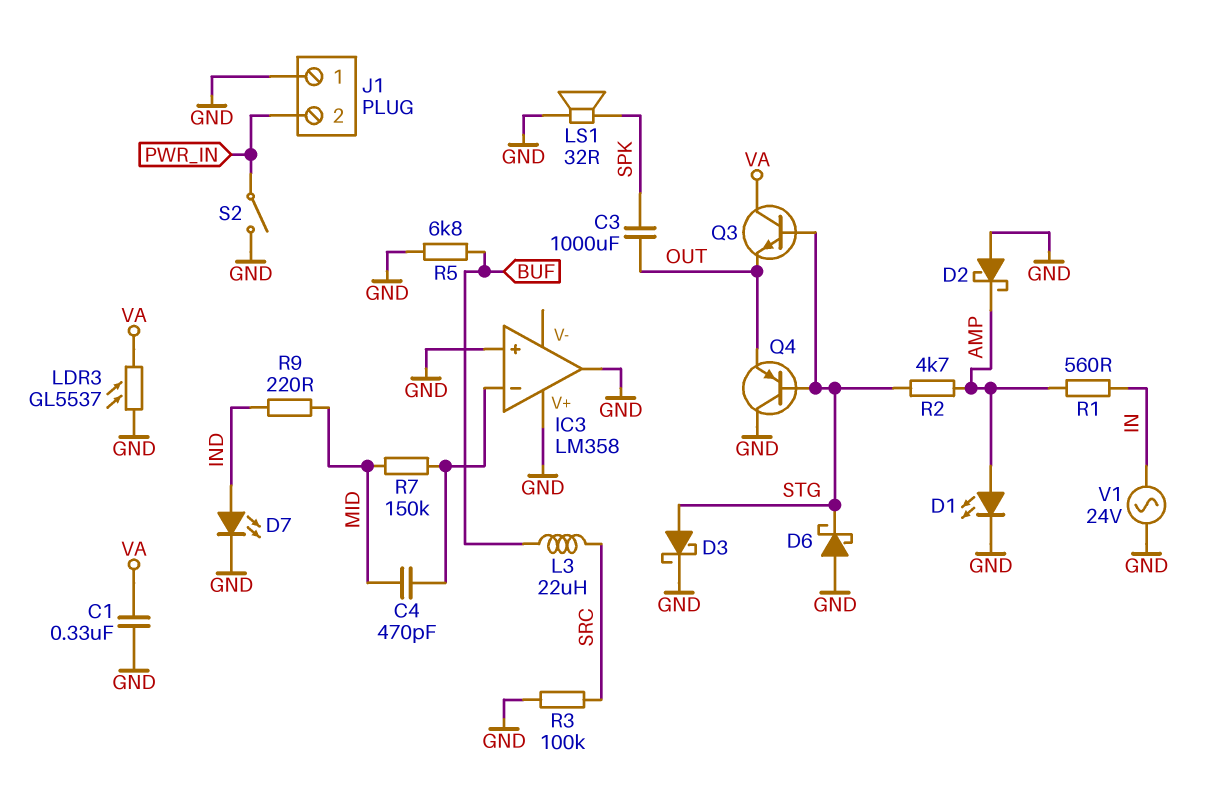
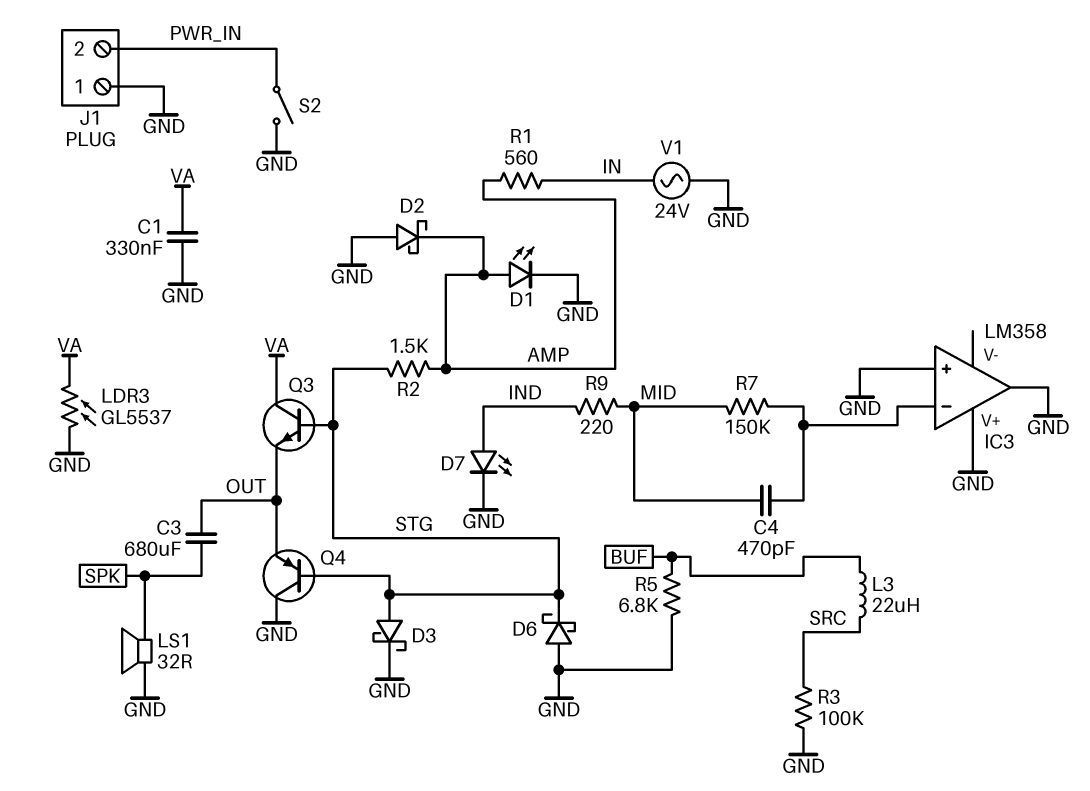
C3: 1000uF (OUT, SPK) -> 680uF (OUT, SPK)
R2: 4.7k (AMP, STG) -> 1.5k (AMP, STG)

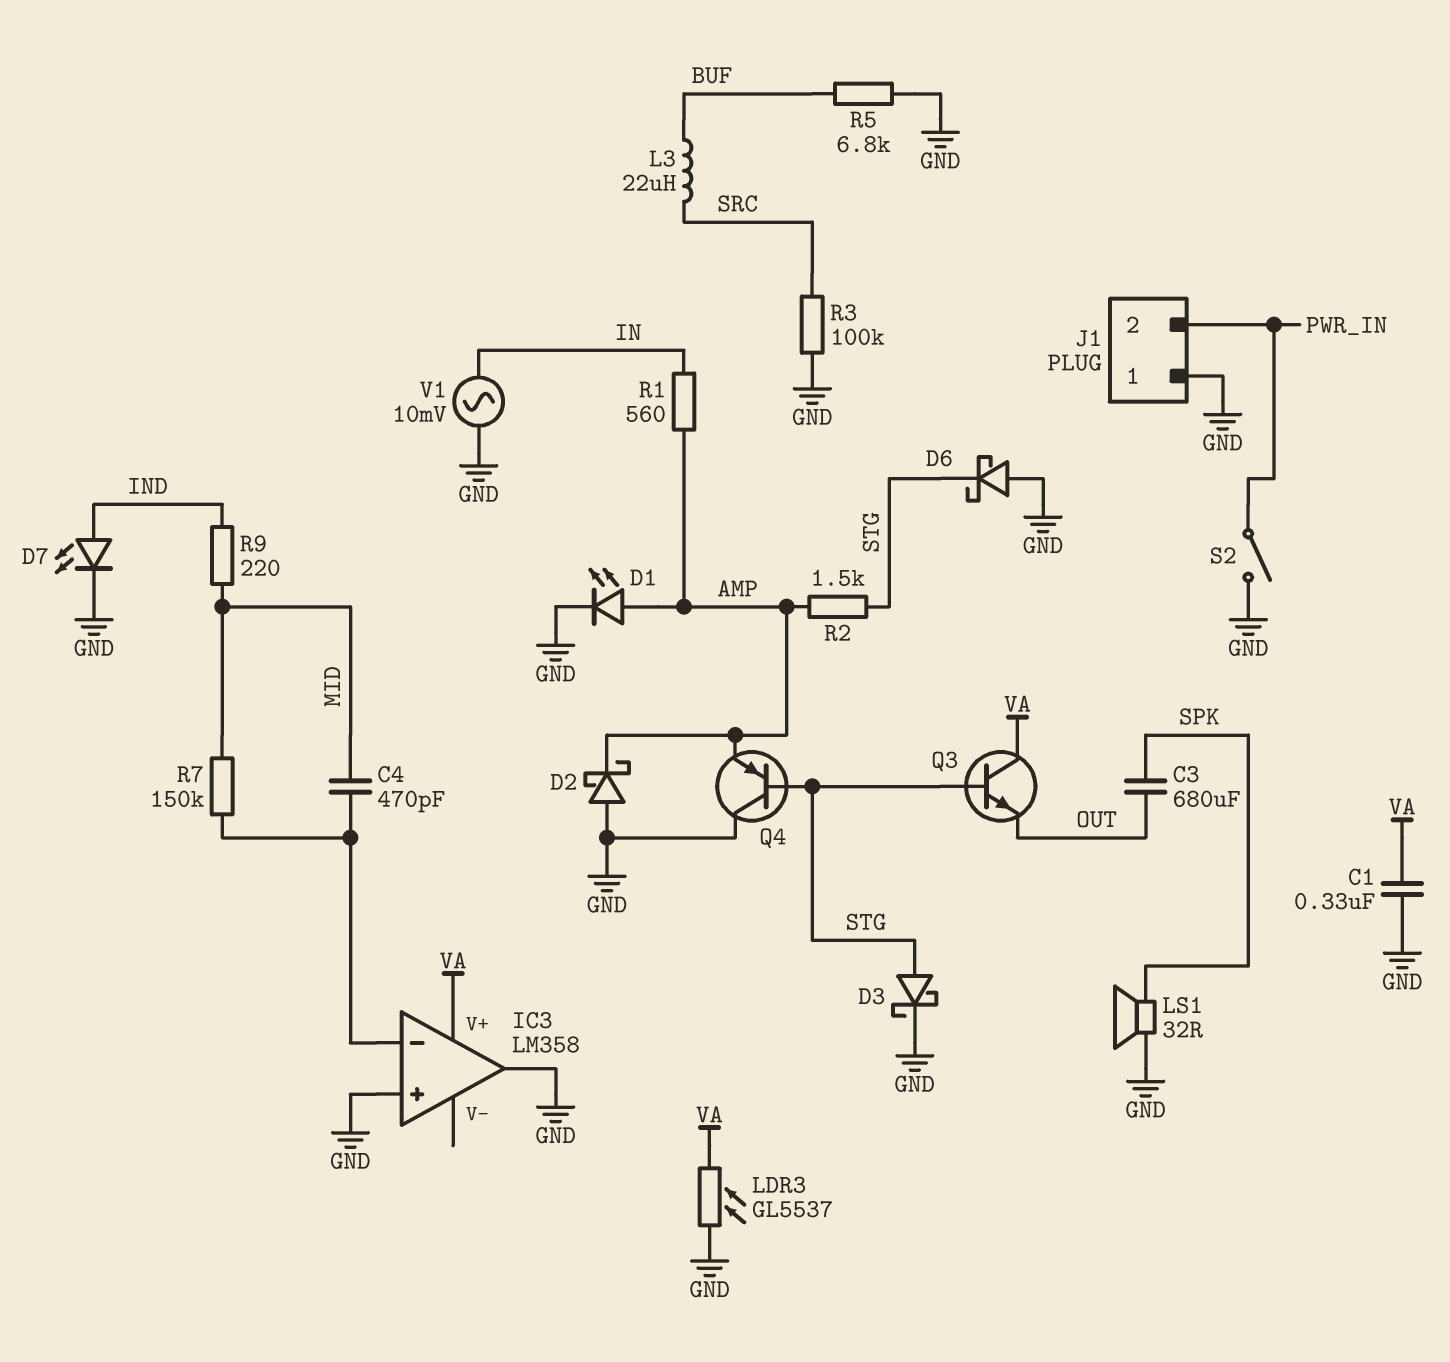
IC3 pin V+: GND -> VA
Q4: PNP (B STG, C GND, E OUT) -> PNP (B STG, C GND, E AMP)
V1: AC 24V (GND, IN) -> AC 10mV (GND, IN)

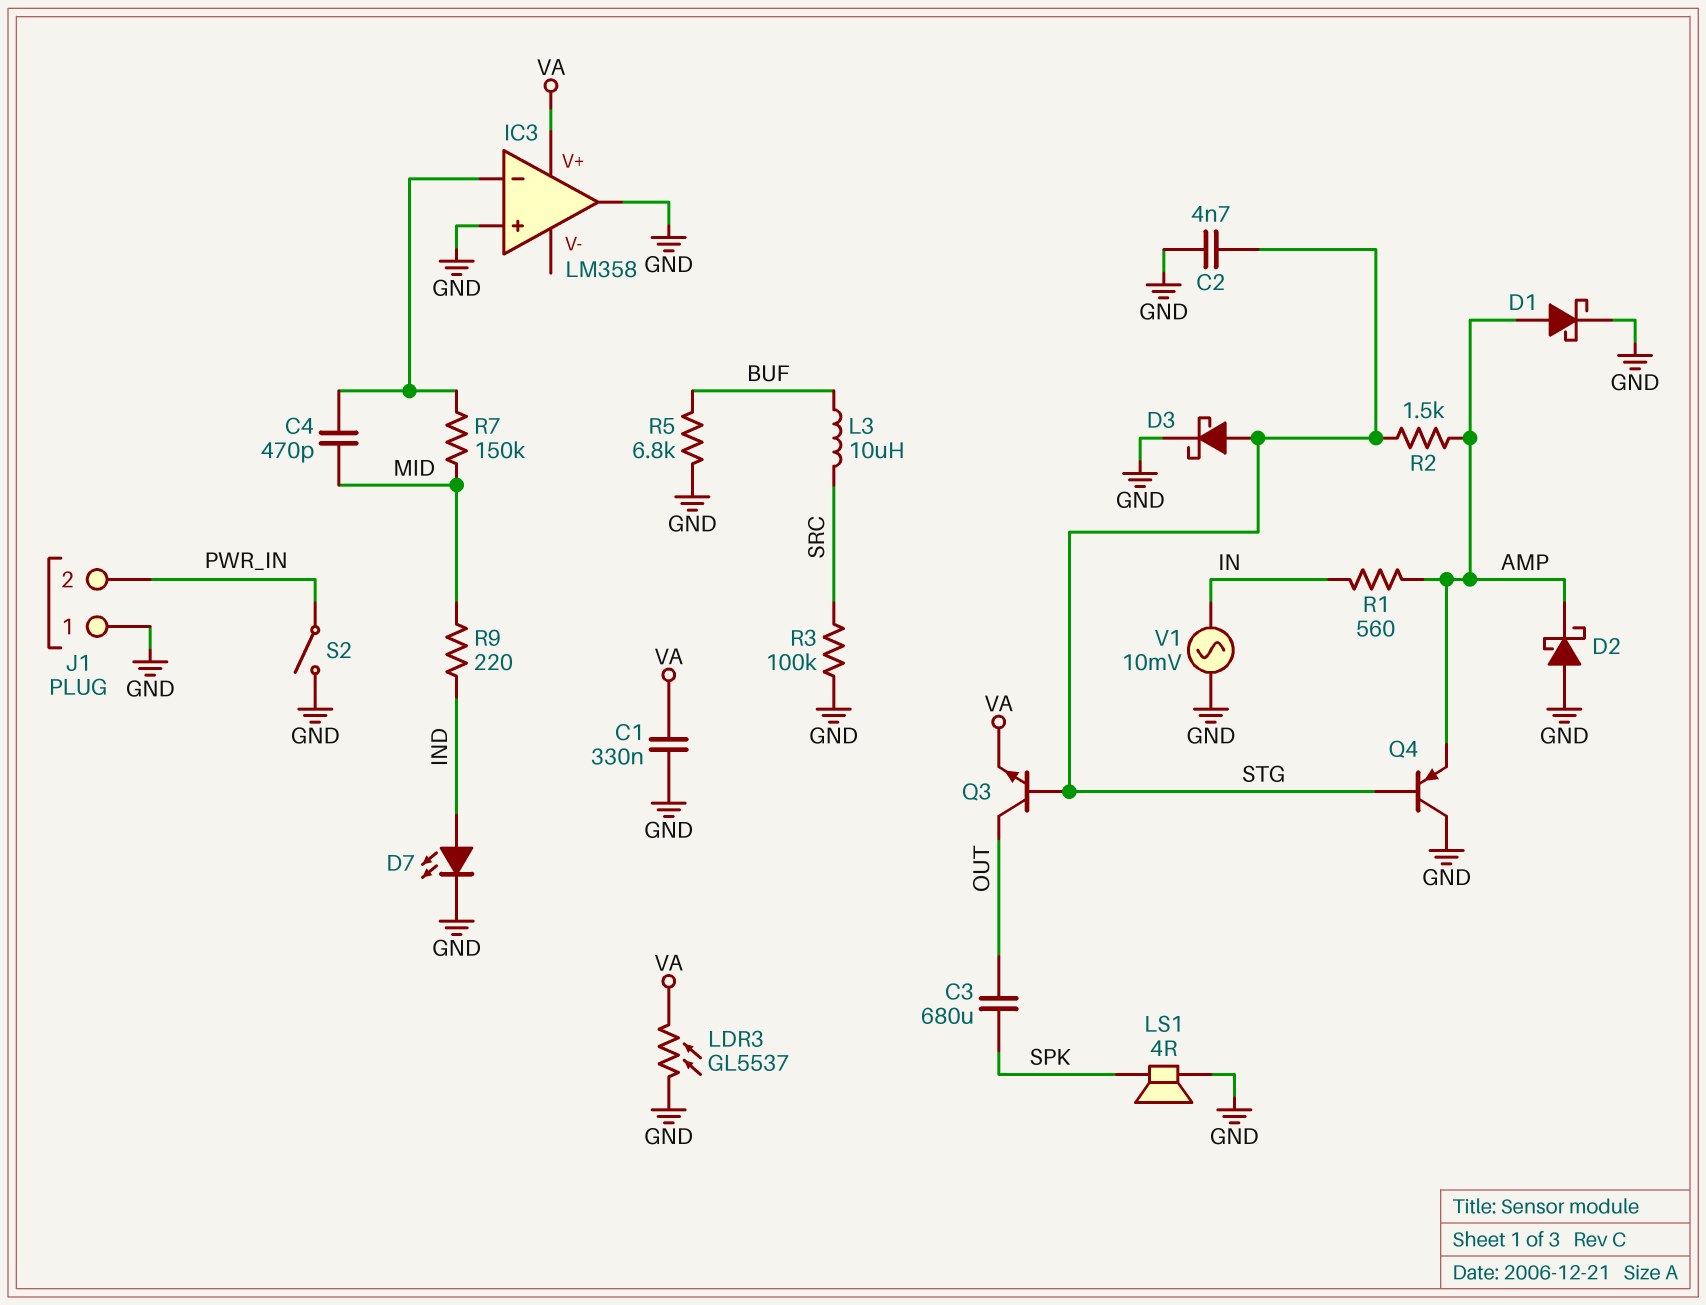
C2: none -> 4.7nF (GND, STG)
D1: LED (A AMP, K GND) -> schottky (A AMP, K GND)
D6: schottky (A GND, K STG) -> none
L3: 22uH (BUF, SRC) -> 10uH (BUF, SRC)
LS1: speaker 32R (GND, SPK) -> speaker 4R (GND, SPK)
Q3: NPN (B STG, C VA, E OUT) -> NPN (B STG, C OUT, E VA)

